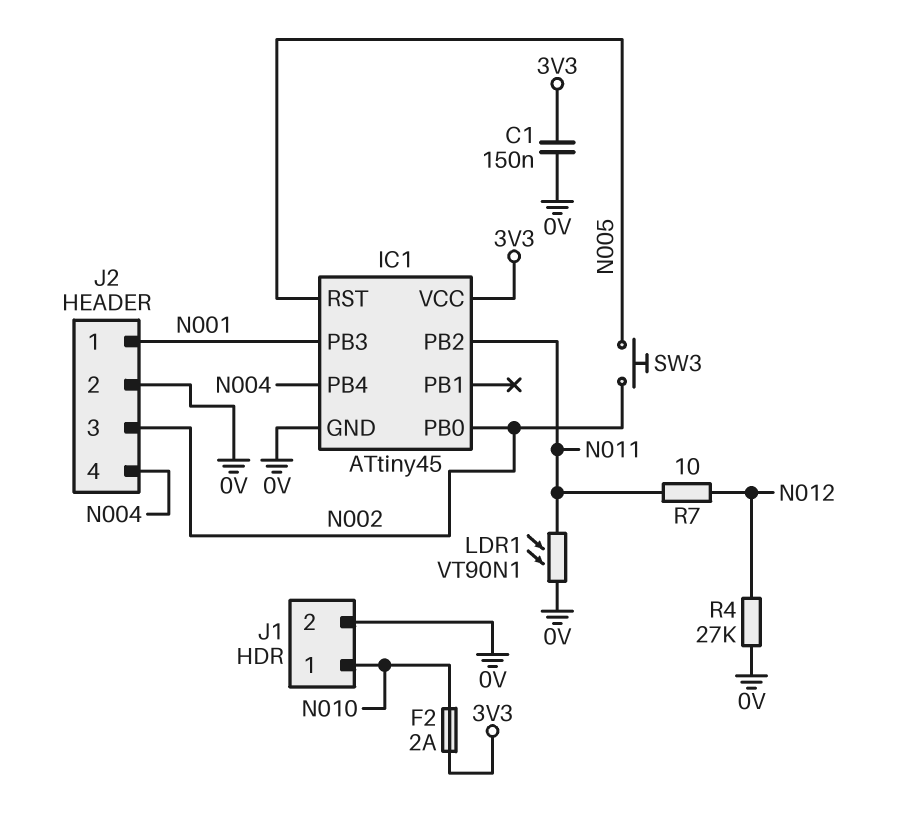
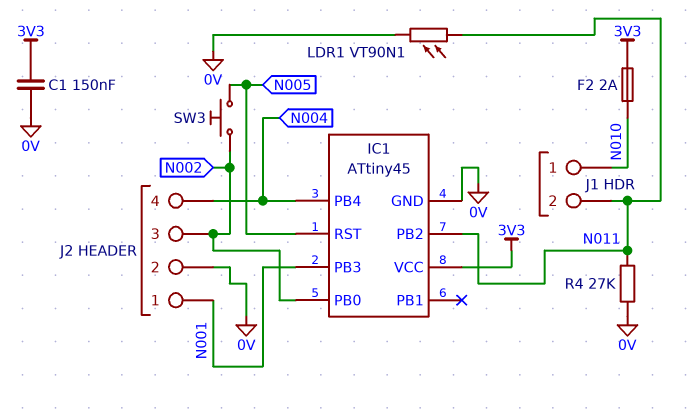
J1 pin 2: 0V -> N011
R4: 27k (0V, N012) -> 27k (0V, N011)
R7: 10 (N011, N012) -> none

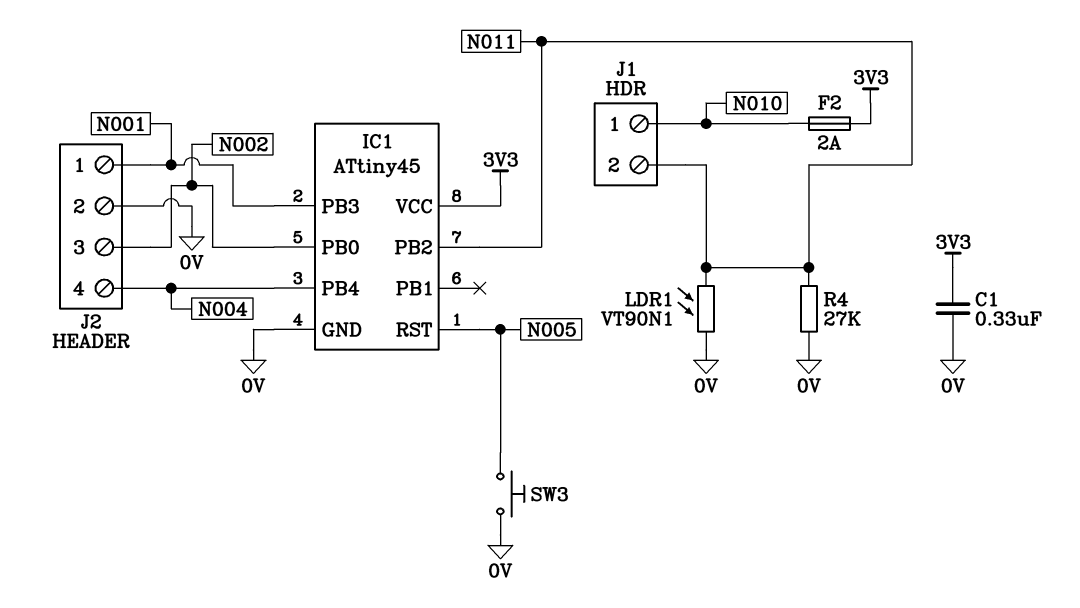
C1: 150nF (0V, 3V3) -> 330nF (0V, 3V3)
SW3: button (N002, N005) -> button (0V, N005)

